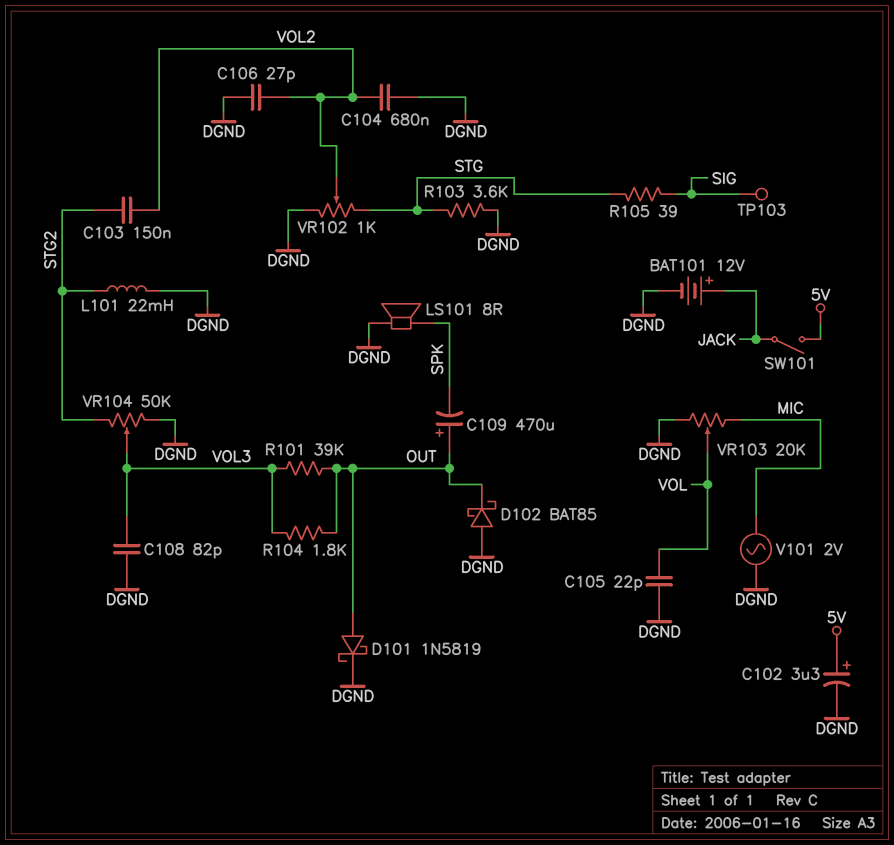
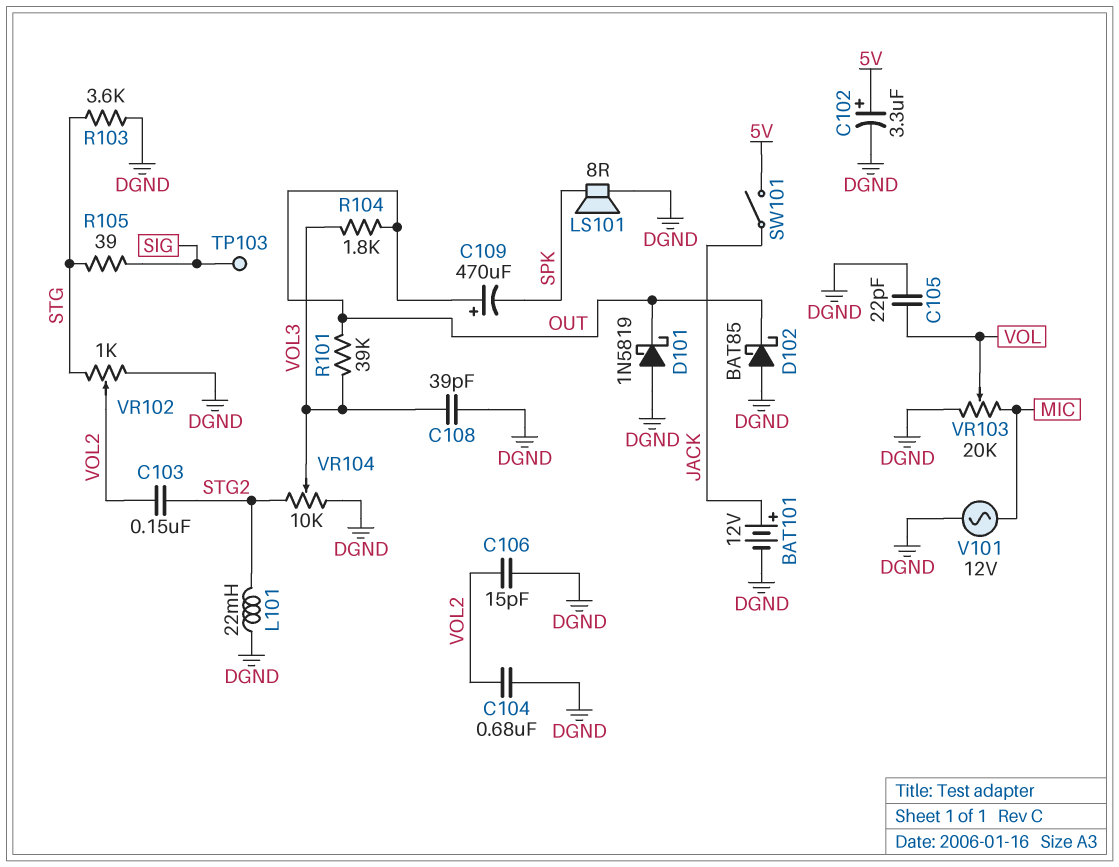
C106: 27pF (DGND, VOL2) -> 15pF (DGND, VOL2)
C108: 82pF (DGND, VOL3) -> 39pF (DGND, VOL3)
D101: schottky 1N5819 (A OUT, K DGND) -> schottky 1N5819 (A DGND, K OUT)
V101: AC 2V (DGND, MIC) -> AC 12V (DGND, MIC)
VR104: 50k (DGND, STG2, wiper VOL3) -> 10k (DGND, STG2, wiper VOL3)

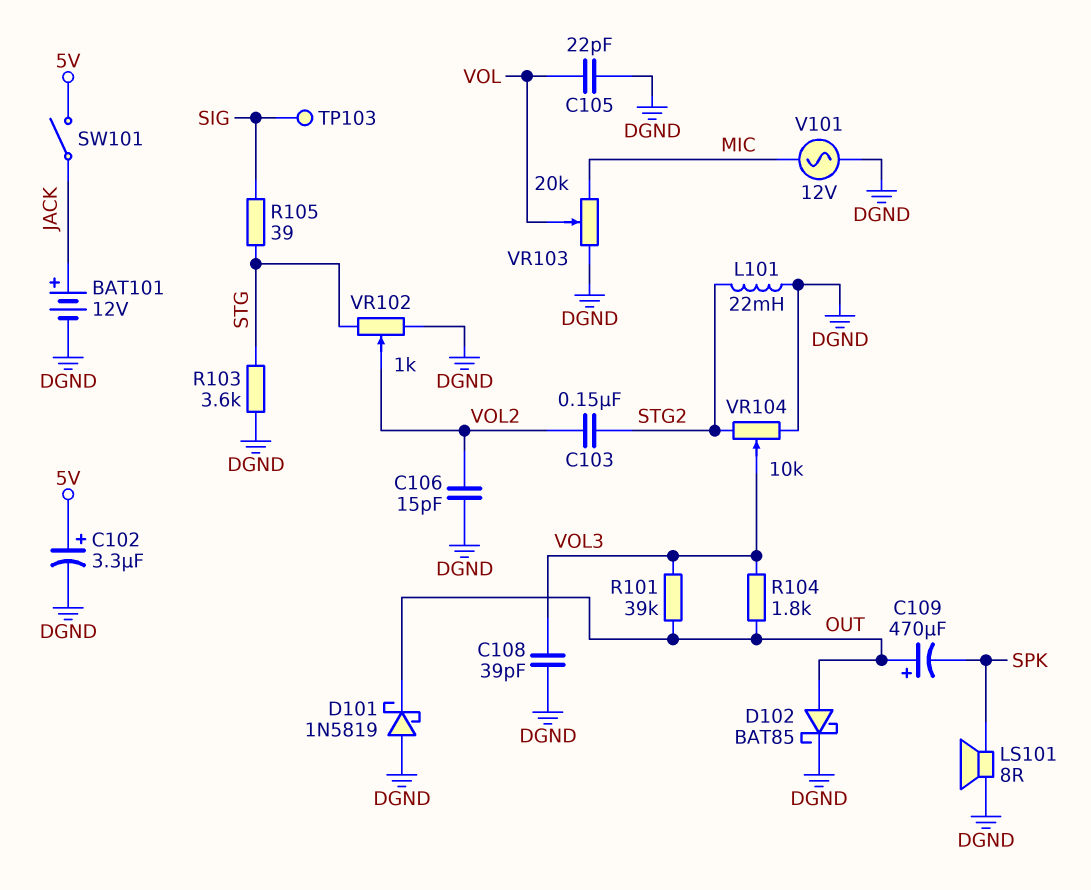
C104: 680nF (DGND, VOL2) -> none
D102: schottky BAT85 (A DGND, K OUT) -> schottky BAT85 (A OUT, K DGND)

